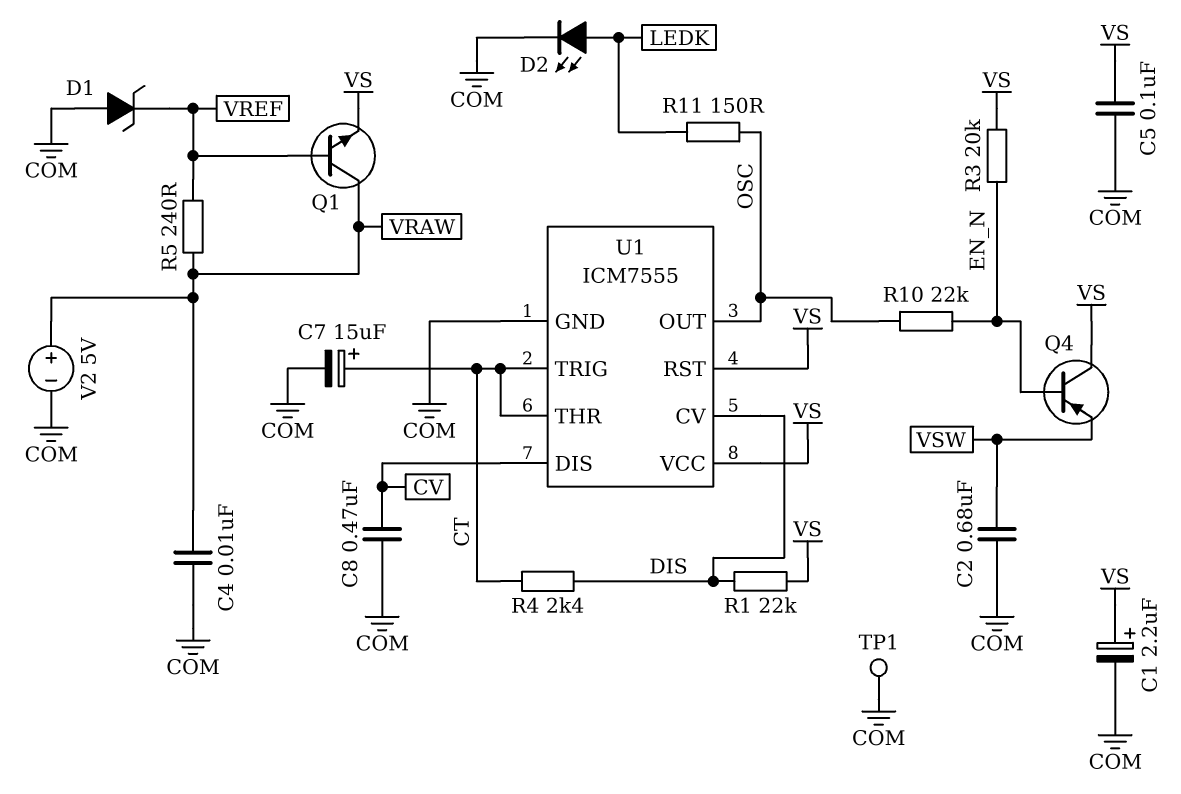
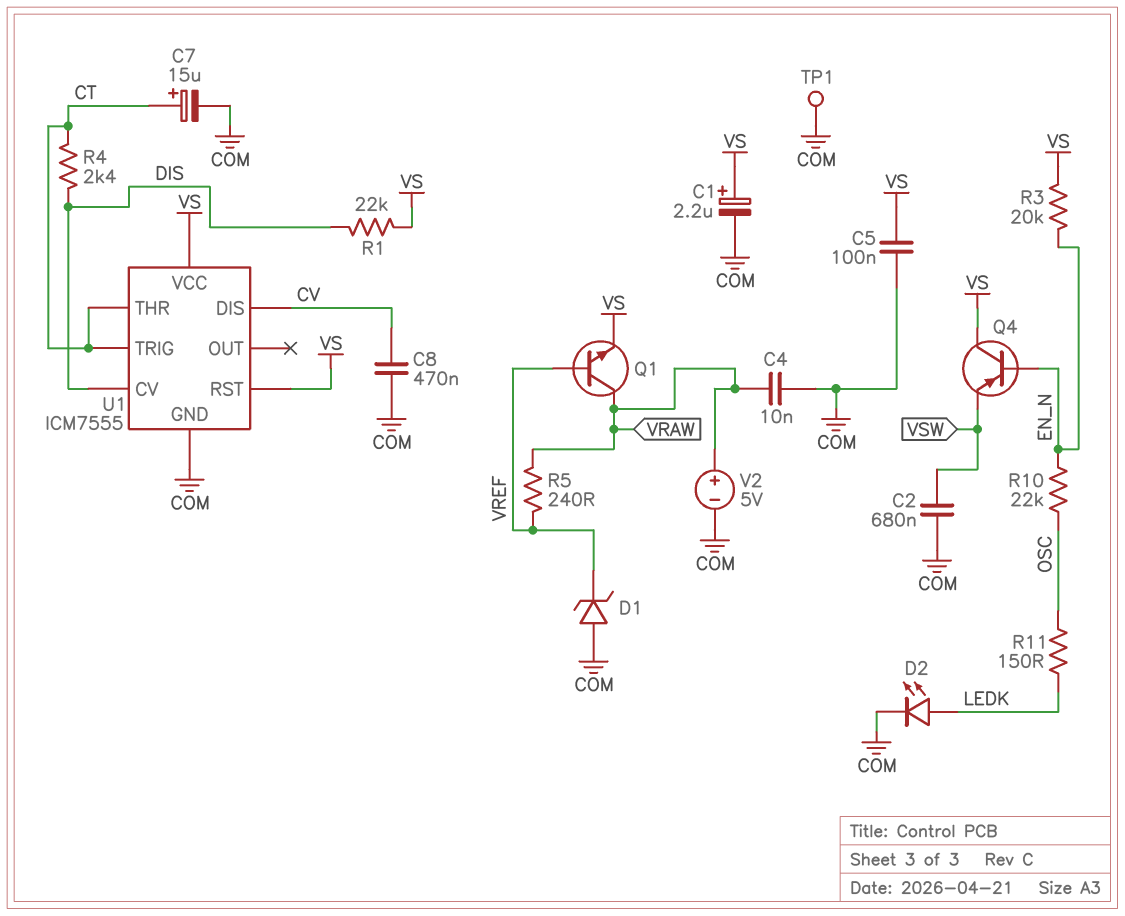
U1 pin OUT: OSC -> none

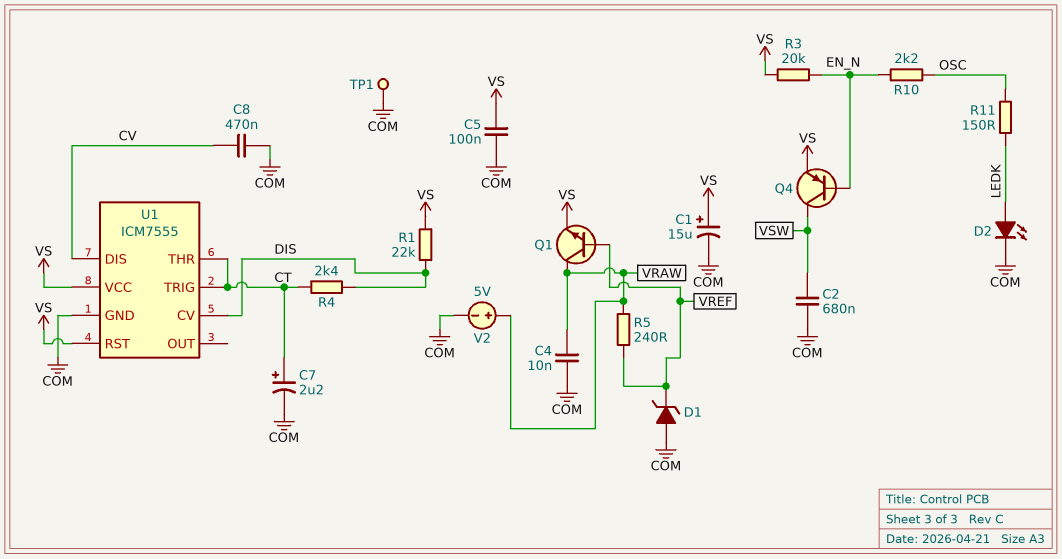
C1: 2.2uF (plus VS, minus COM) -> 15uF (plus VS, minus COM)
C7: 15uF (plus CT, minus COM) -> 2.2uF (plus CT, minus COM)
Q4: PNP (B EN_N, C VS, E VSW) -> PNP (B EN_N, C VSW, E VS)
R10: 22k (EN_N, OSC) -> 2.2k (EN_N, OSC)

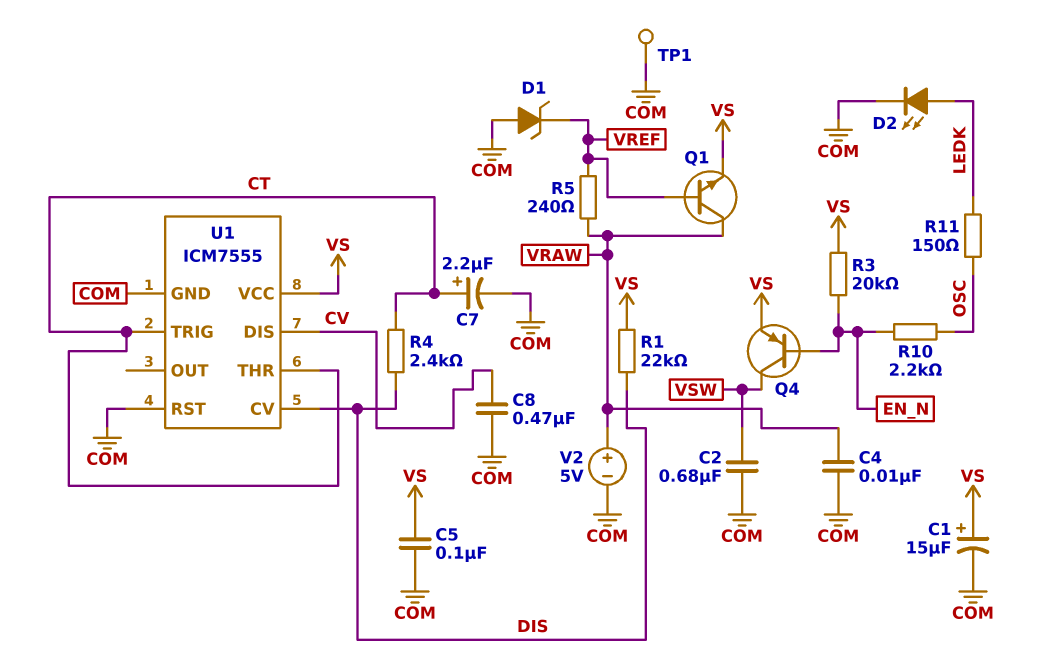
U1 pin RST: VS -> COM

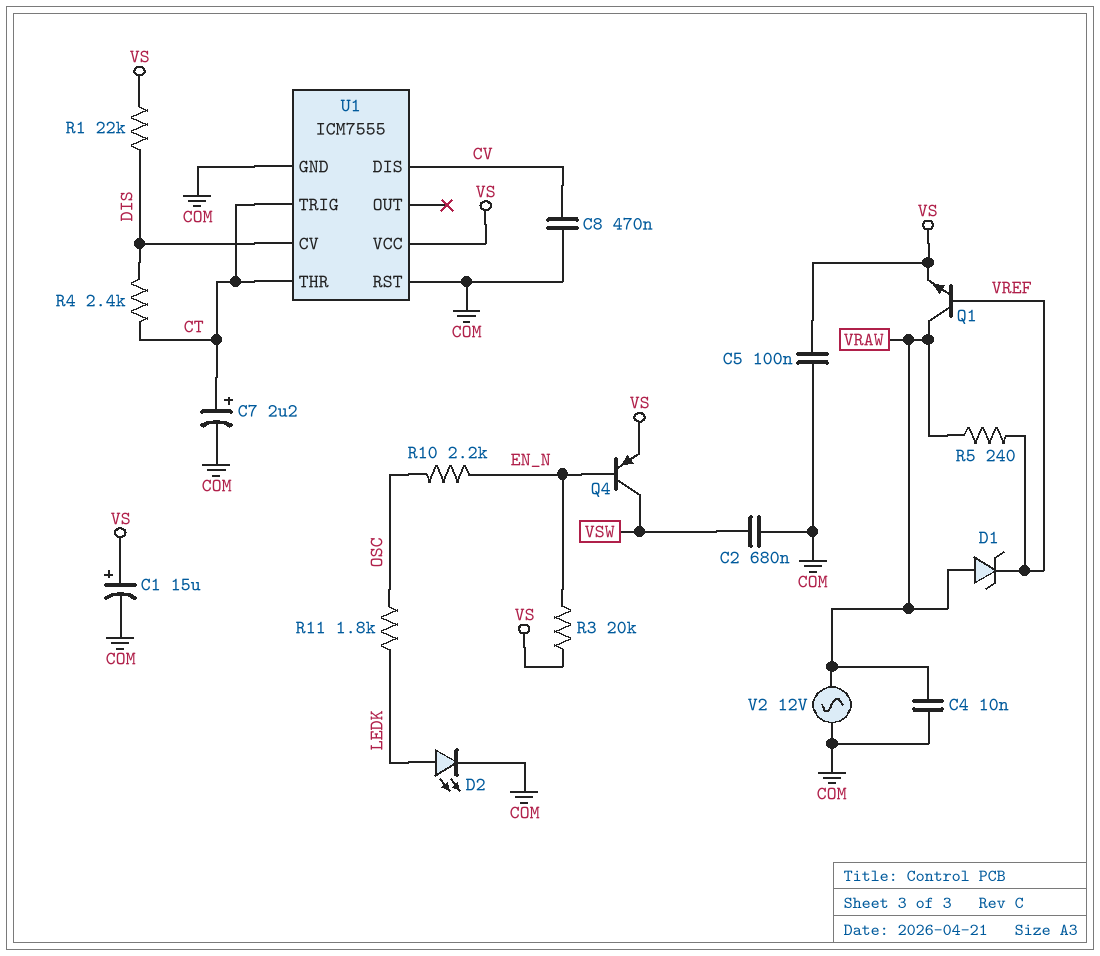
D1: zener (A COM, K VREF) -> zener (A VRAW, K VREF)
R11: 150 (LEDK, OSC) -> 1.8k (LEDK, OSC)
TP1: test point (COM) -> none
V2: 5V (plus VRAW, minus COM) -> AC 12V (COM, VRAW)

